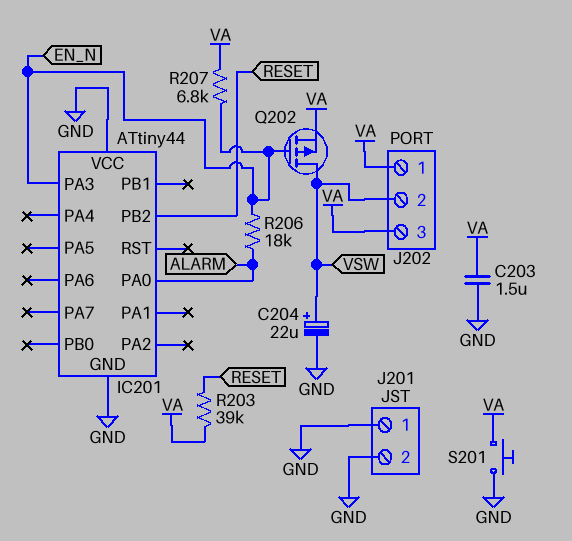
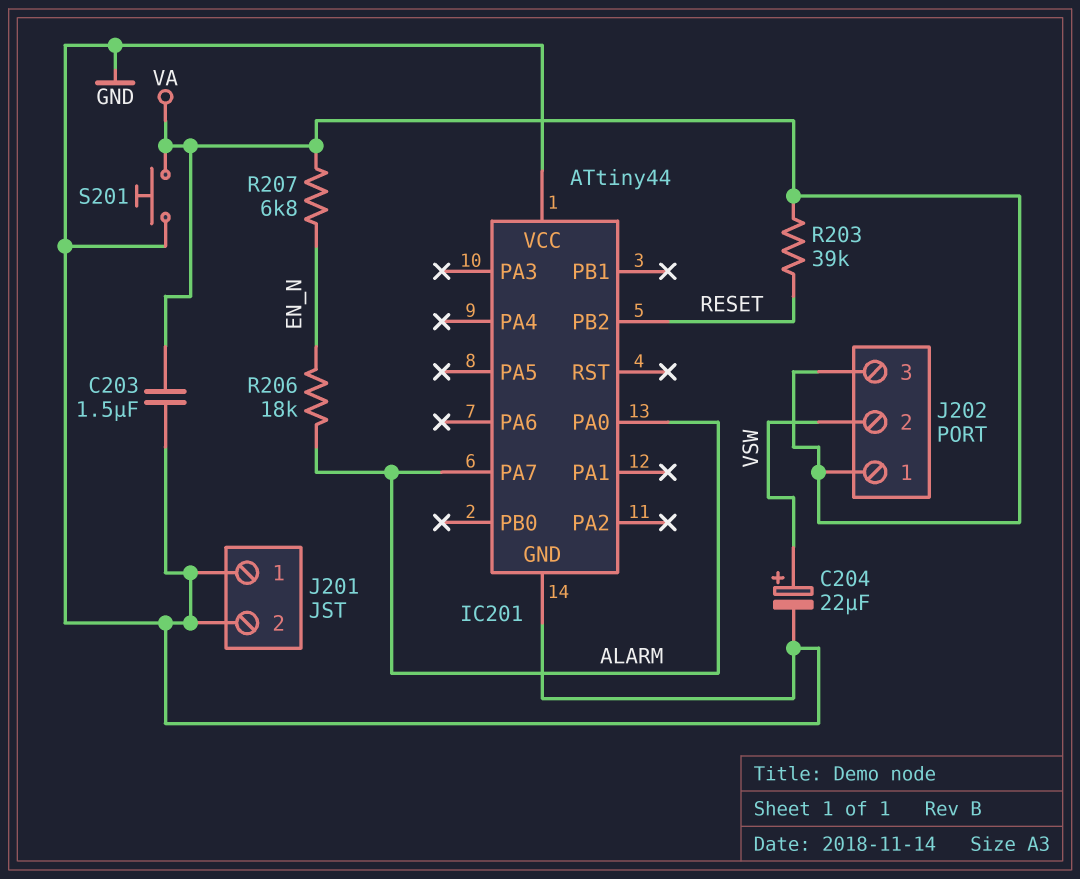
IC201 pin PA3: EN_N -> none
IC201 pin PA7: none -> ALARM
Q202: PMOS (G EN_N, D VSW, S VA) -> none

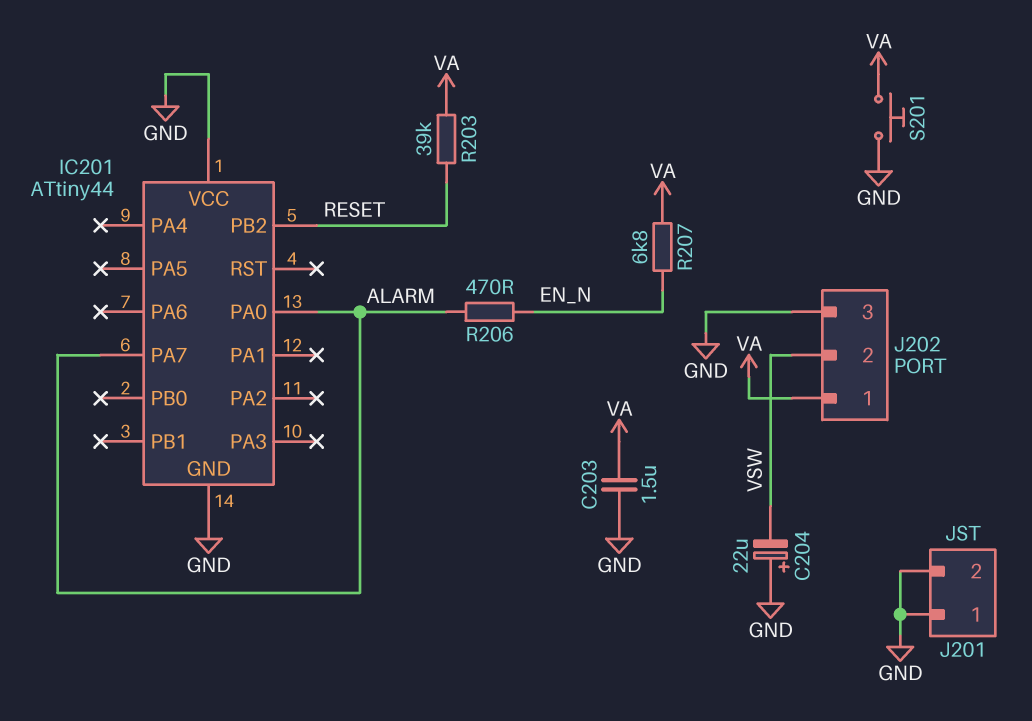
C204: 22uF (plus VSW, minus GND) -> 22uF (plus GND, minus VSW)
J202 pin 3: VA -> GND
R206: 18k (ALARM, EN_N) -> 470 (ALARM, EN_N)

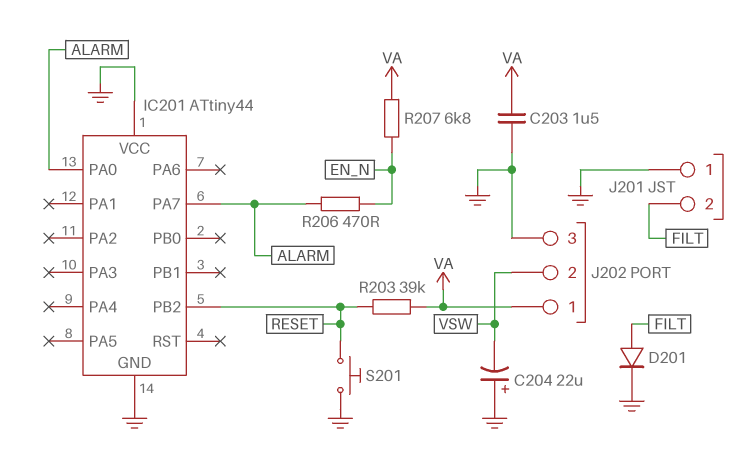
D201: none -> diode (A FILT, K GND)
J201 pin 2: GND -> FILT
S201: button (GND, VA) -> button (GND, RESET)

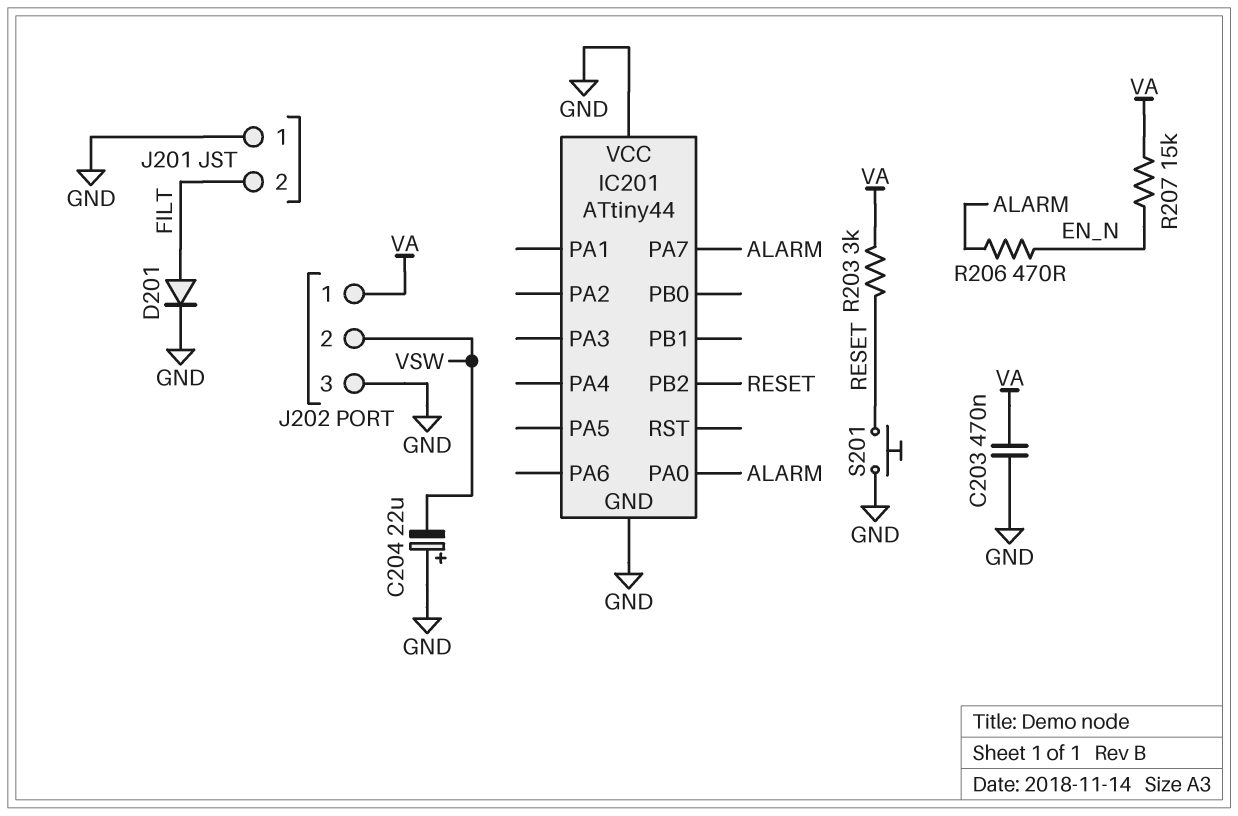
C203: 1.5uF (GND, VA) -> 470nF (GND, VA)
R203: 39k (RESET, VA) -> 3k (RESET, VA)
R207: 6.8k (EN_N, VA) -> 15k (EN_N, VA)

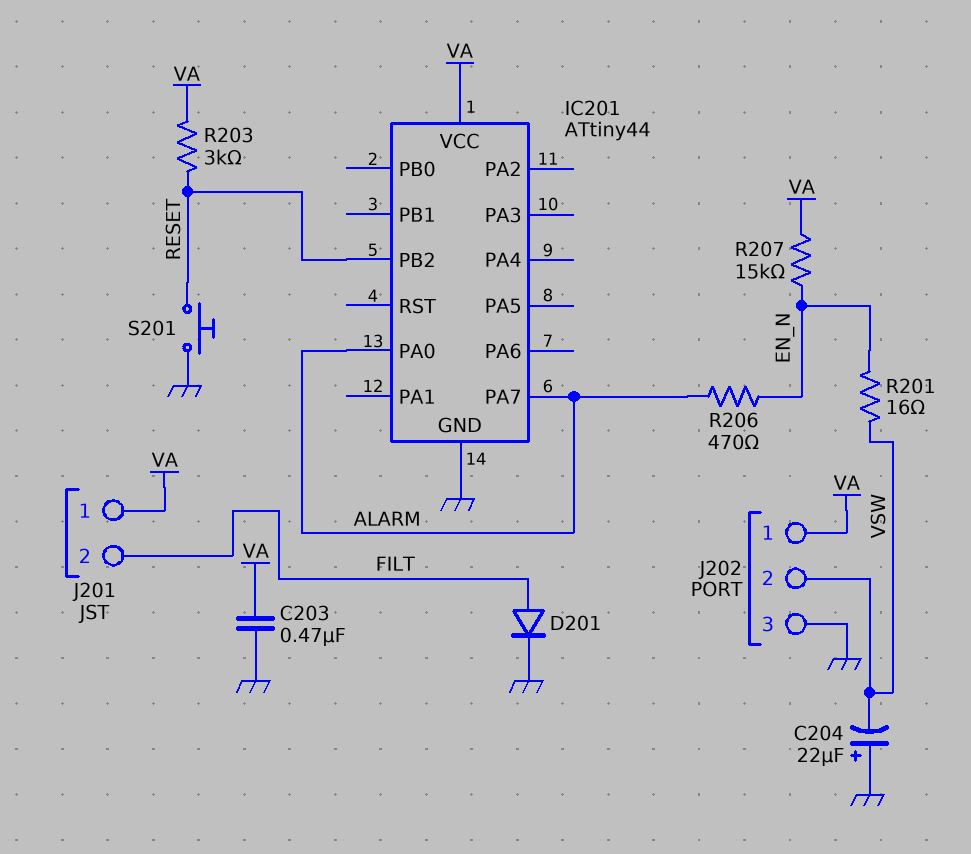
IC201 pin VCC: GND -> VA
J201 pin 1: GND -> VA
R201: none -> 16 (EN_N, VSW)

